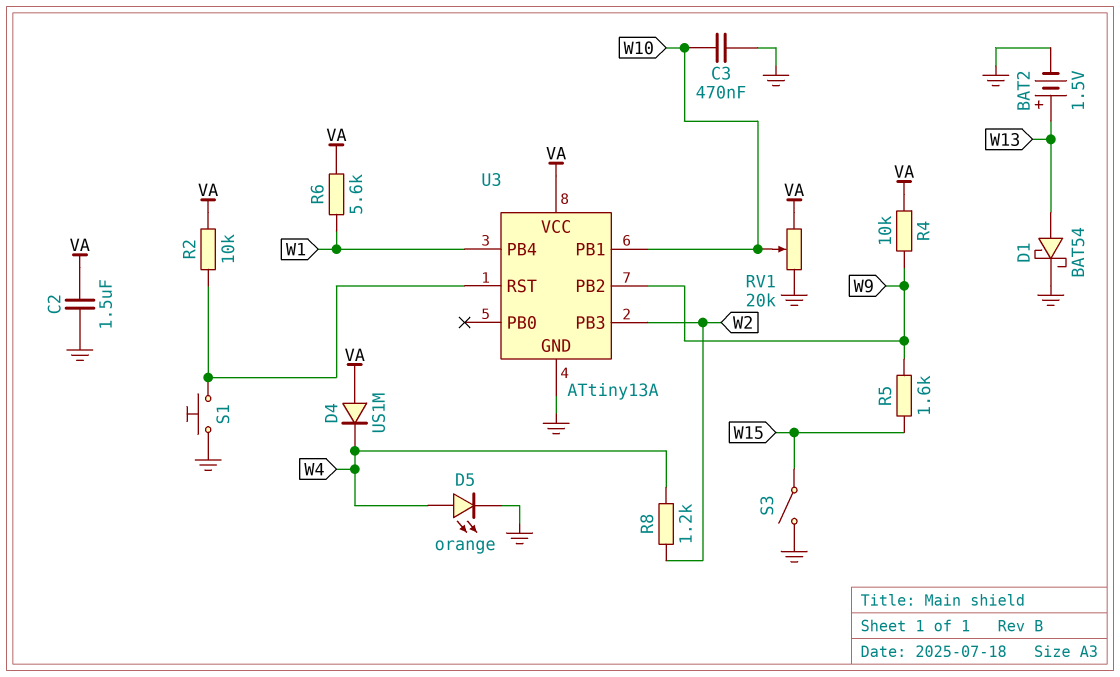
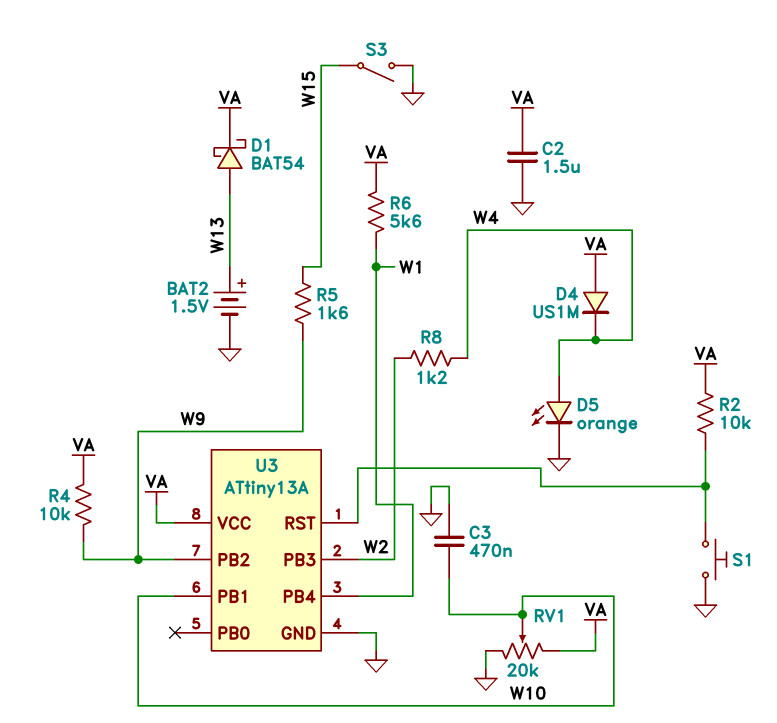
D1: schottky BAT54 (A W13, K GND) -> schottky BAT54 (A W13, K VA)

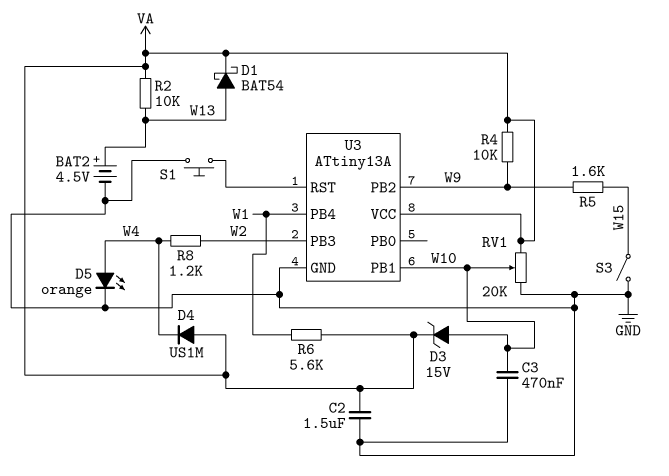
BAT2: 1.5V (plus W13, minus GND) -> 4.5V (plus W13, minus GND)
D3: none -> zener 15V (A W10, K VA)
R2: 10k (U3/RST, VA) -> 10k (VA, W13)

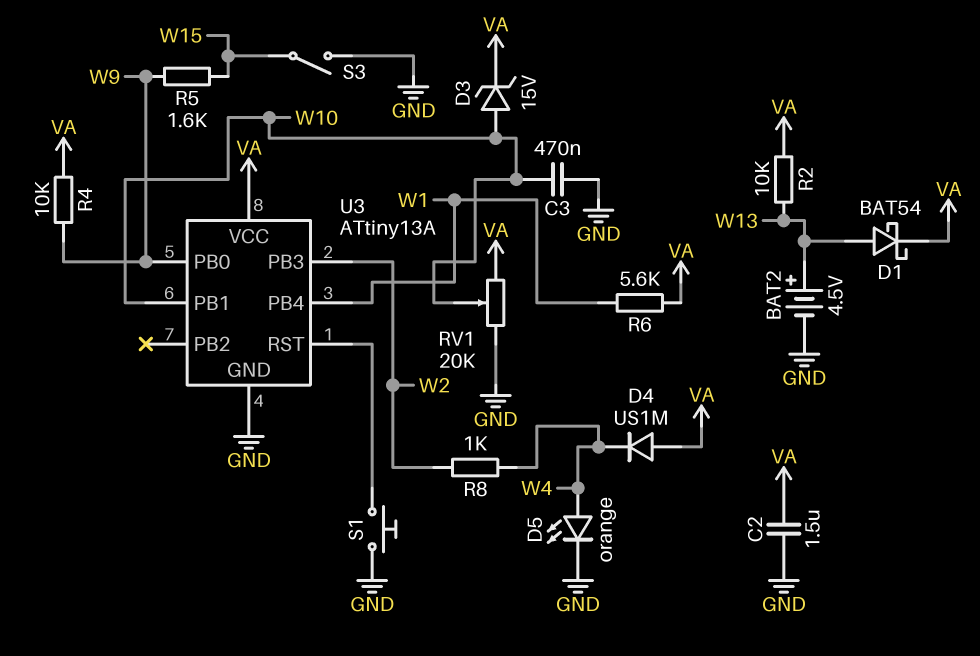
R8: 1.2k (W2, W4) -> 1k (W2, W4)
U3 pin PB0: none -> W9
U3 pin PB2: W9 -> none

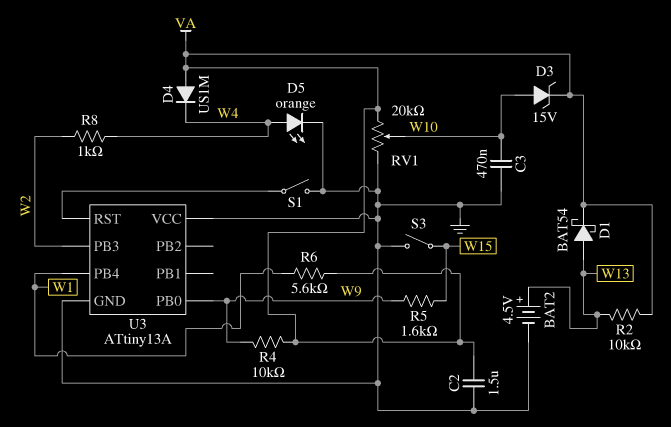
S1: button (GND, U3/RST) -> switch (GND, U3/RST)
U3 pin PB1: W10 -> none
U3 pin VCC: VA -> GND

